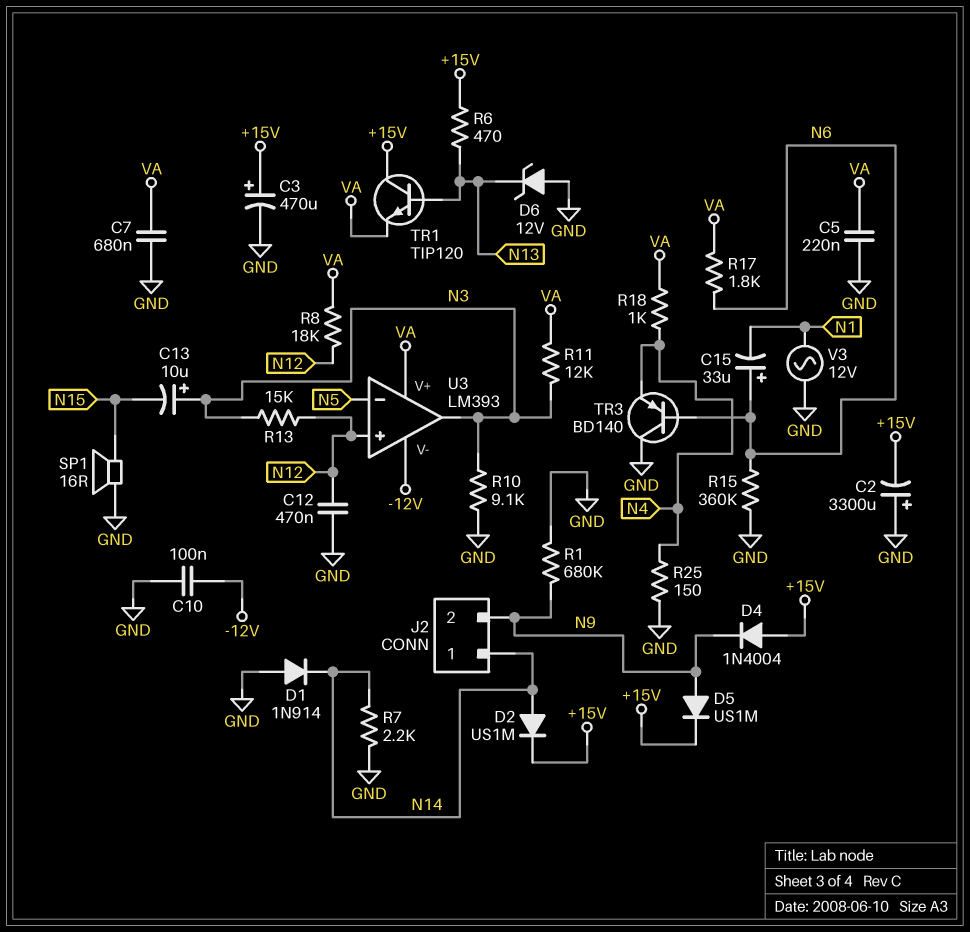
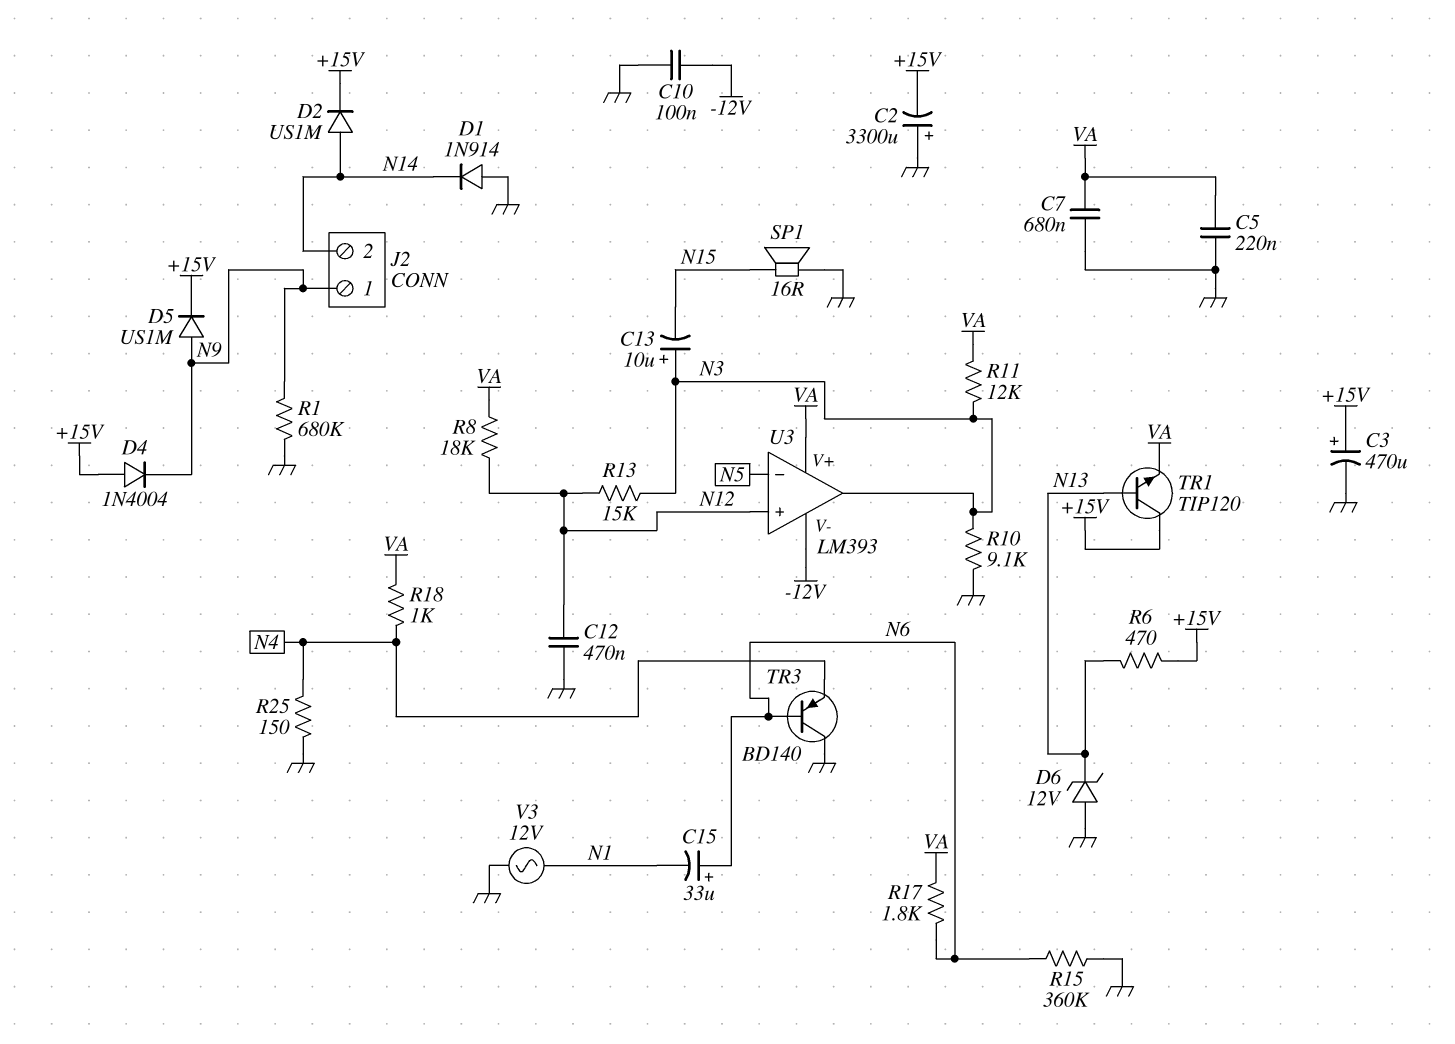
J2 pin 1: N14 -> N9
J2 pin 2: N9 -> N14
R7: 2.2k (GND, N14) -> none

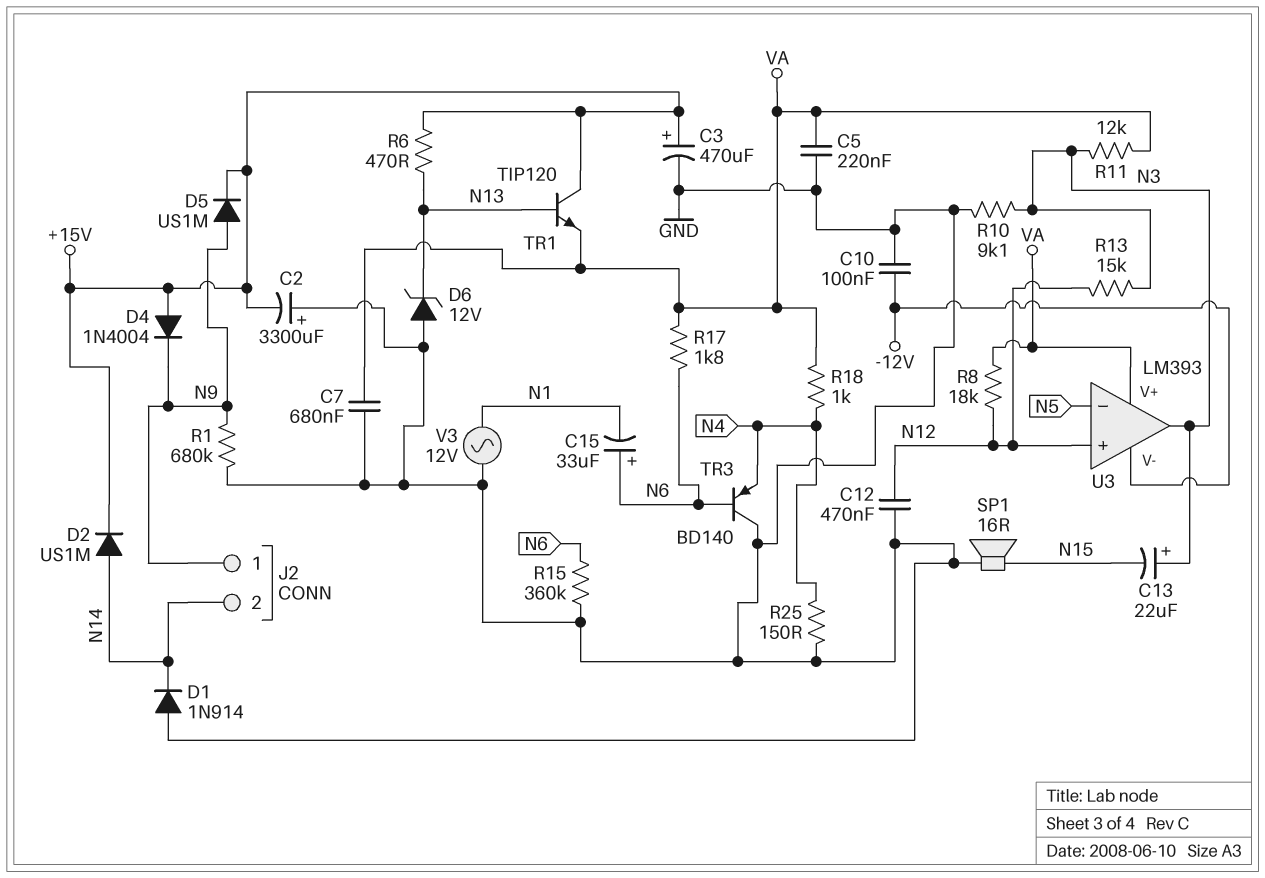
C13: 10uF (plus N3, minus N15) -> 22uF (plus N3, minus N15)

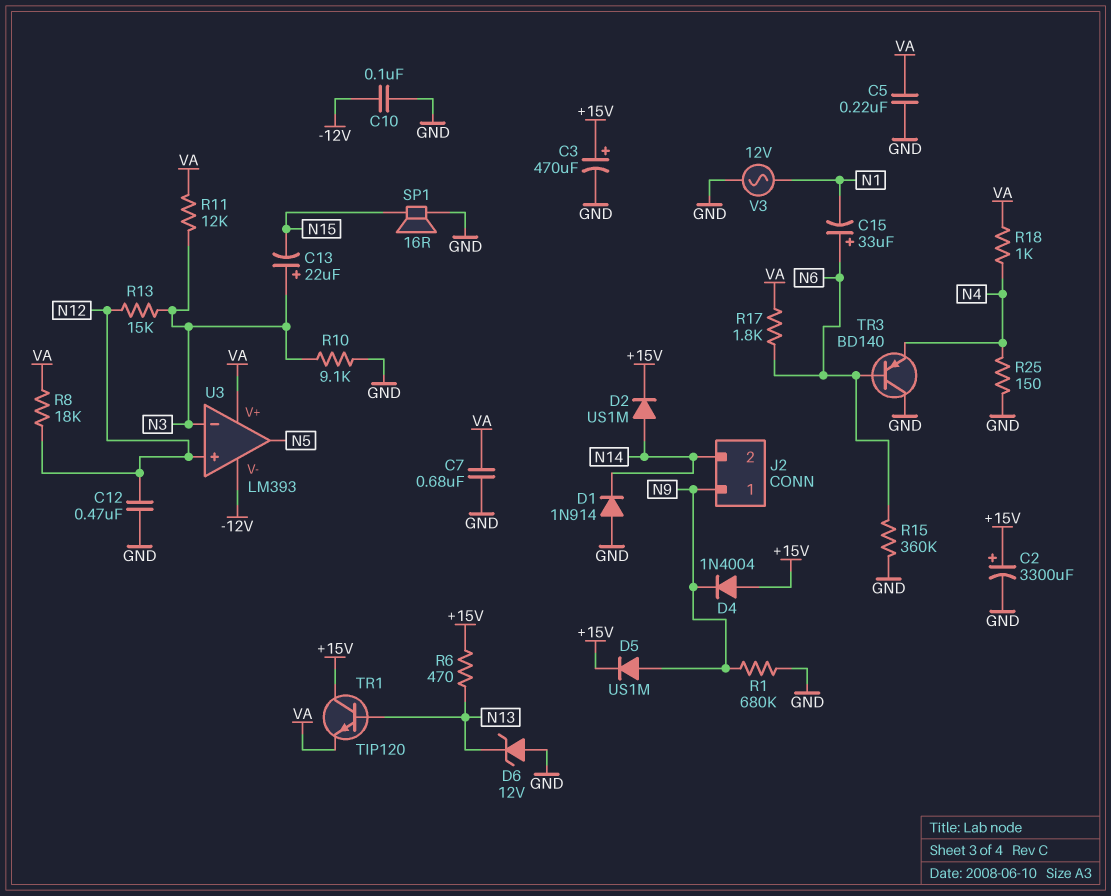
C2: 3300uF (plus GND, minus +15V) -> 3300uF (plus +15V, minus GND)
U3 pin in-: N5 -> N3
U3 pin out: N3 -> N5

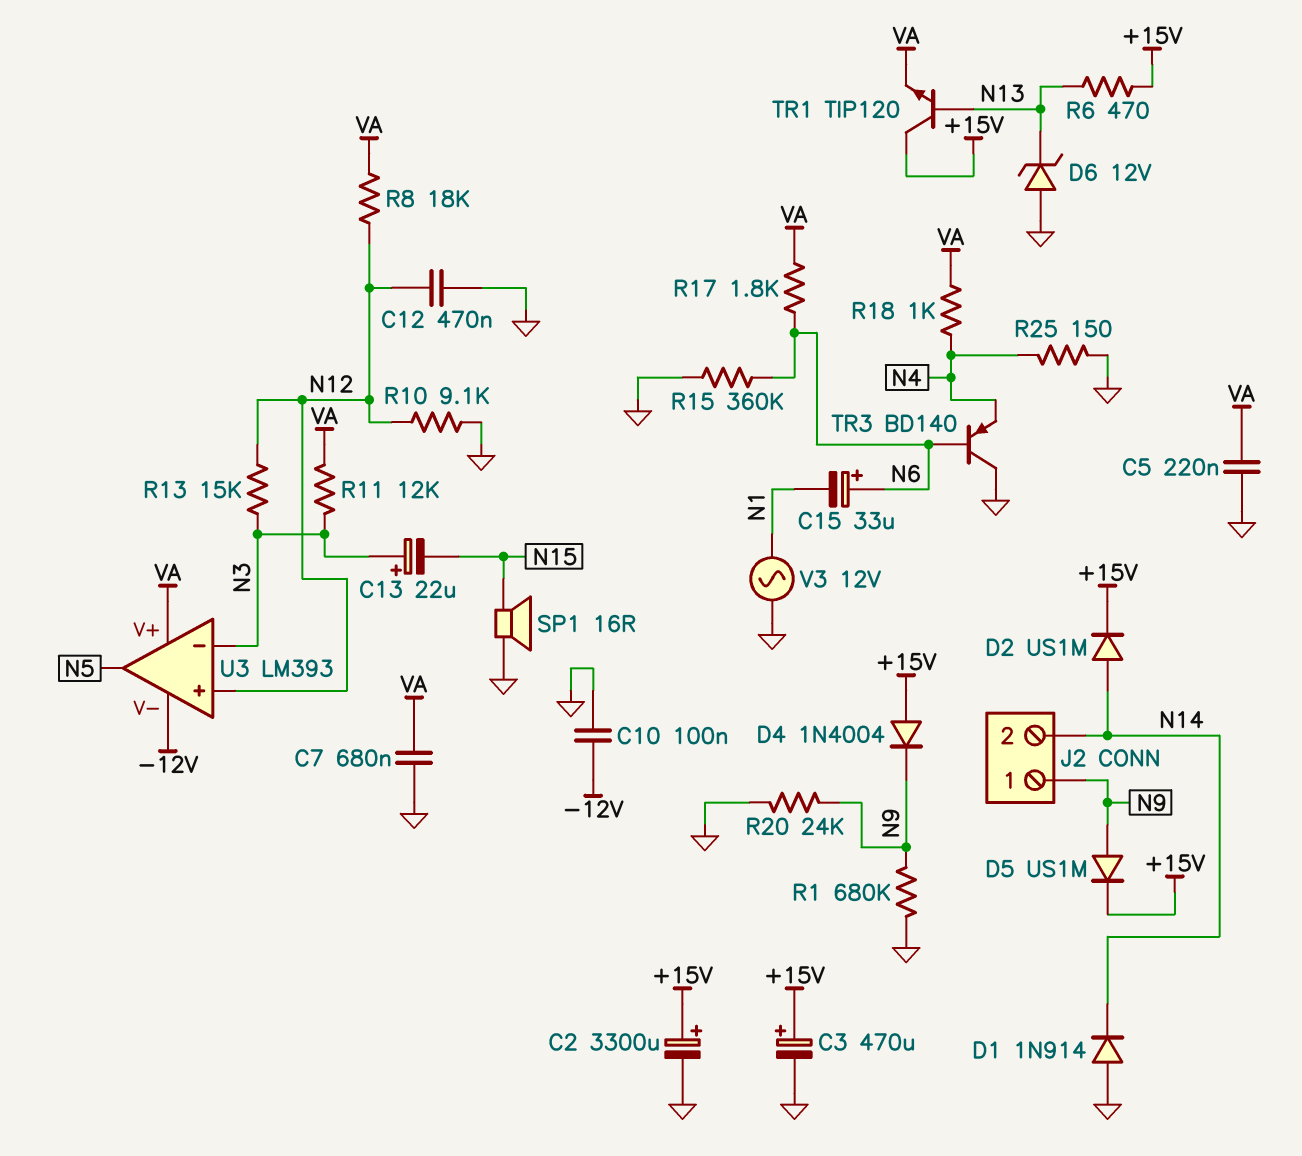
R10: 9.1k (GND, N3) -> 9.1k (GND, N12)
R20: none -> 24k (GND, N9)

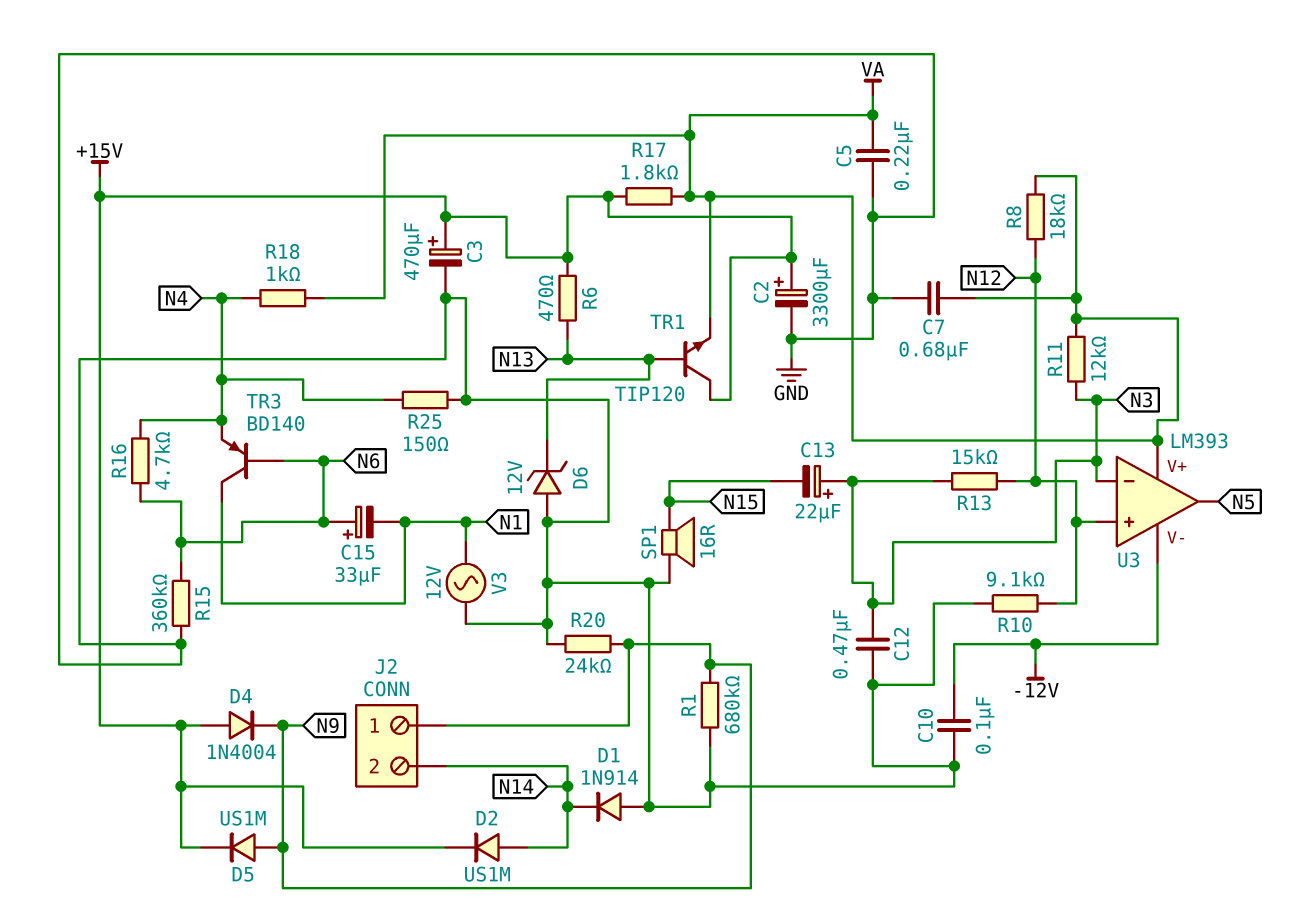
C12: 470nF (GND, N12) -> 470nF (GND, N3)
R16: none -> 4.7k (N4, N6)
R17: 1.8k (N6, VA) -> 1.8k (+15V, VA)
TR3: PNP BD140 (B N6, C GND, E N4) -> PNP BD140 (B N6, C N1, E N4)

